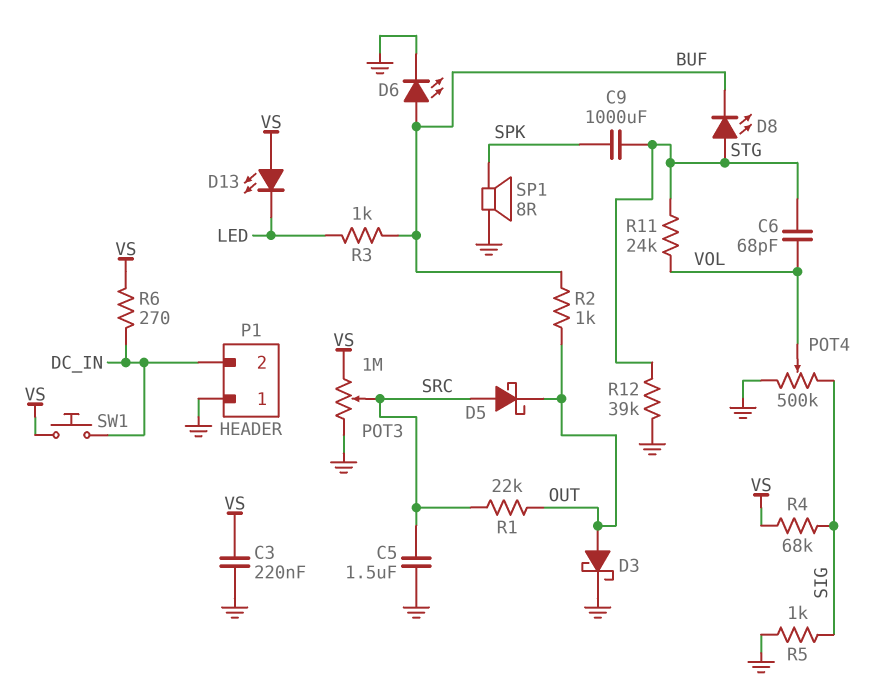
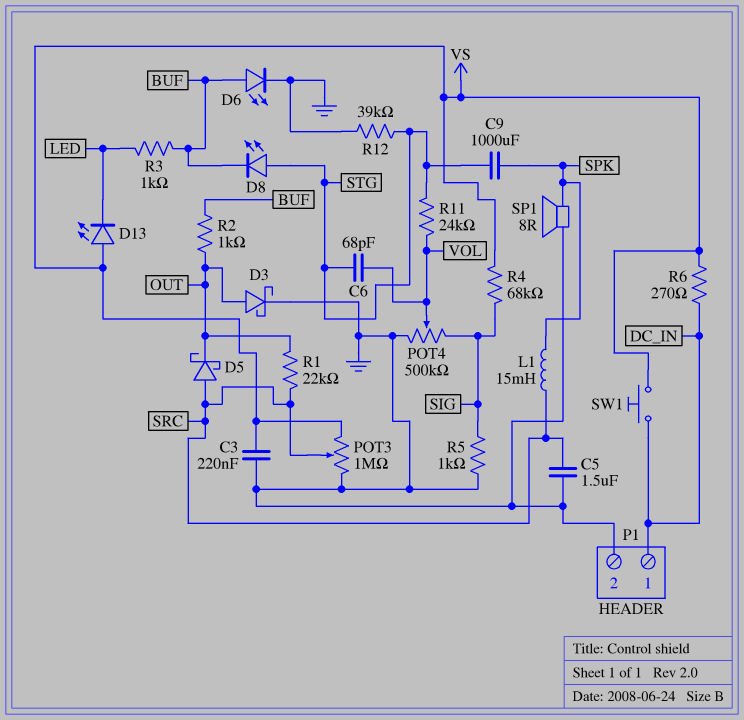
L1: none -> 15mH (SPK, SRC)
P1 pin 1: GND -> DC_IN
P1 pin 2: DC_IN -> GND

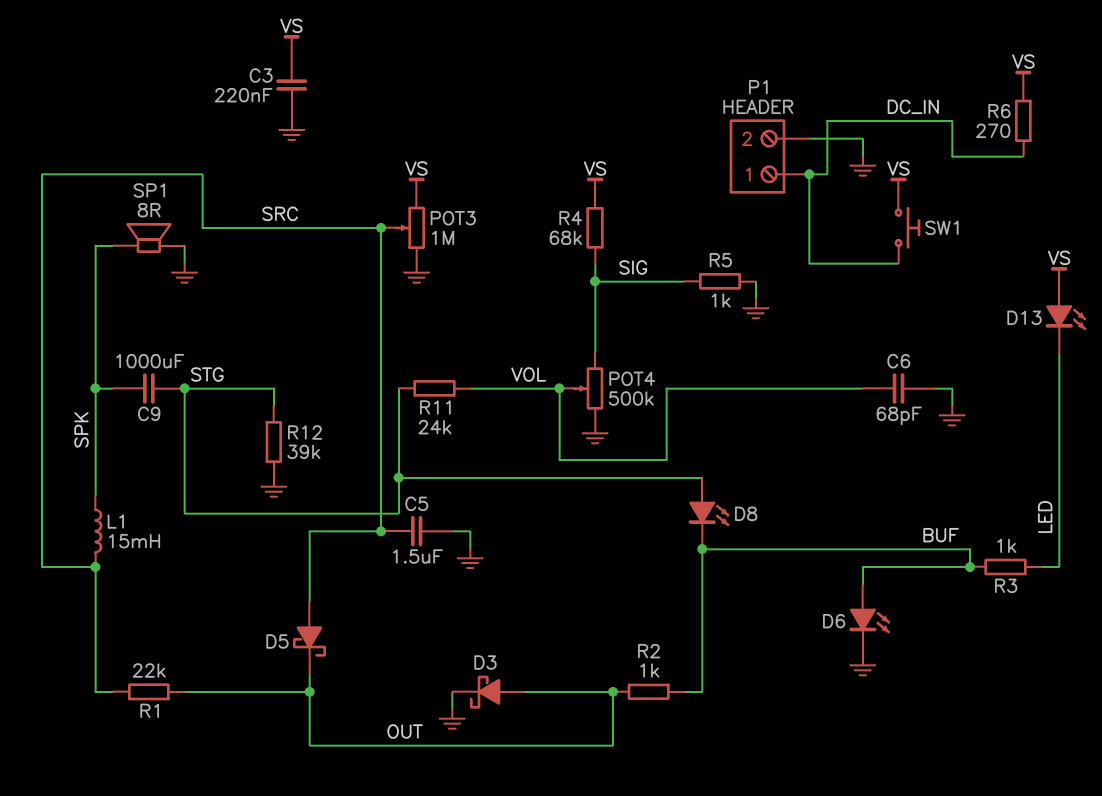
C6: 68pF (STG, VOL) -> 68pF (GND, VOL)

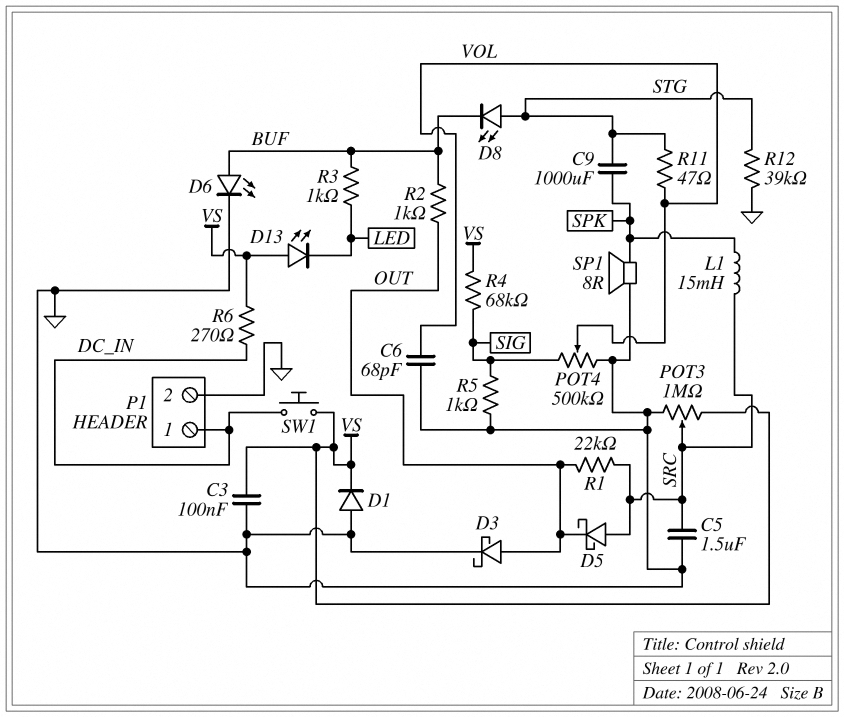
C3: 220nF (GND, VS) -> 100nF (GND, VS)
D1: none -> diode (A GND, K VS)
R11: 24k (STG, VOL) -> 47 (STG, VOL)

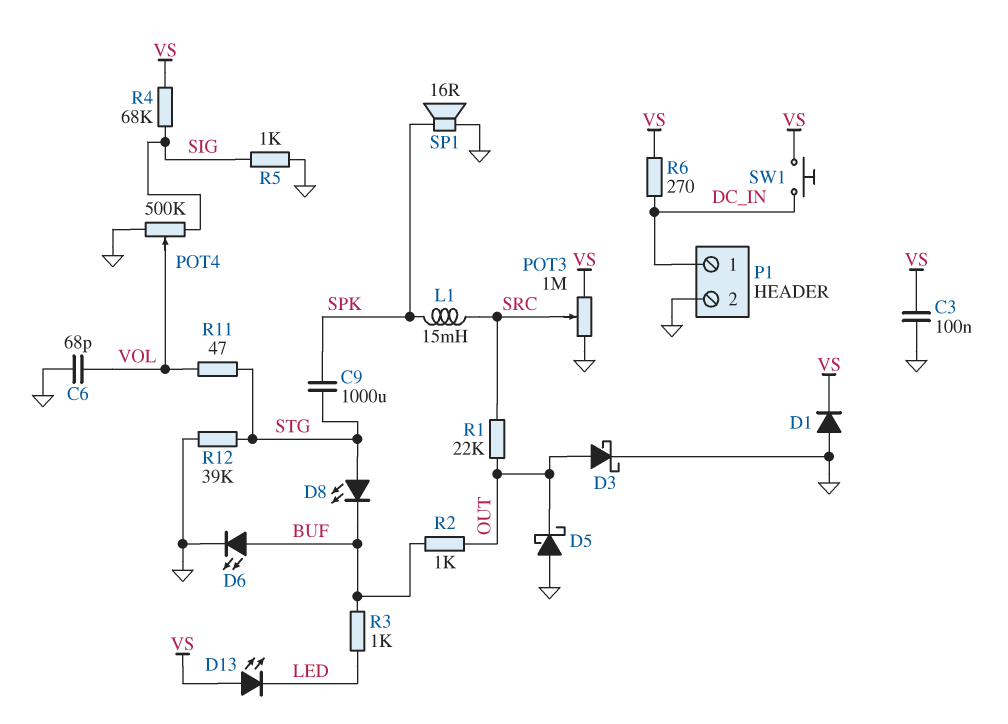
C5: 1.5uF (GND, SRC) -> none
D5: schottky (A SRC, K OUT) -> schottky (A GND, K OUT)
SP1: speaker 8R (GND, SPK) -> speaker 16R (GND, SPK)

